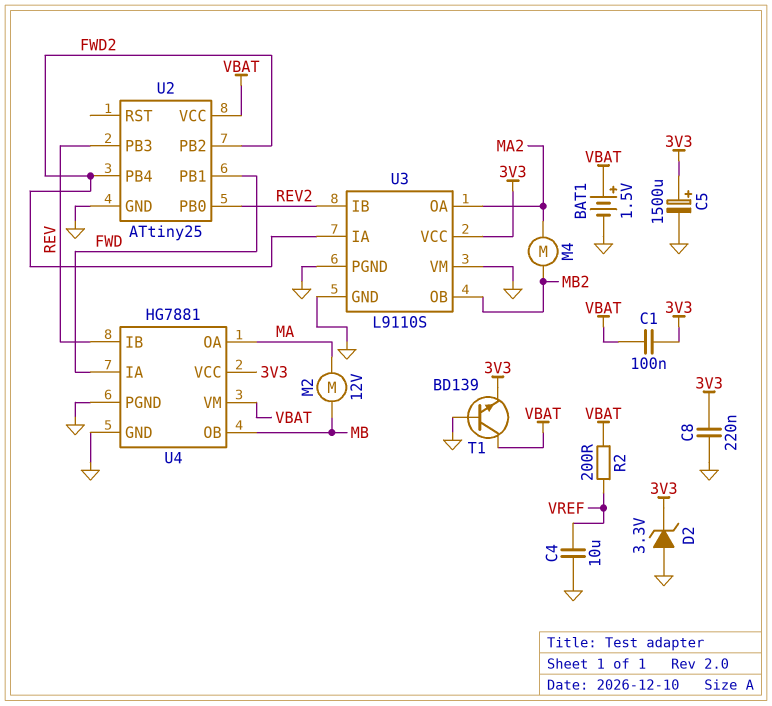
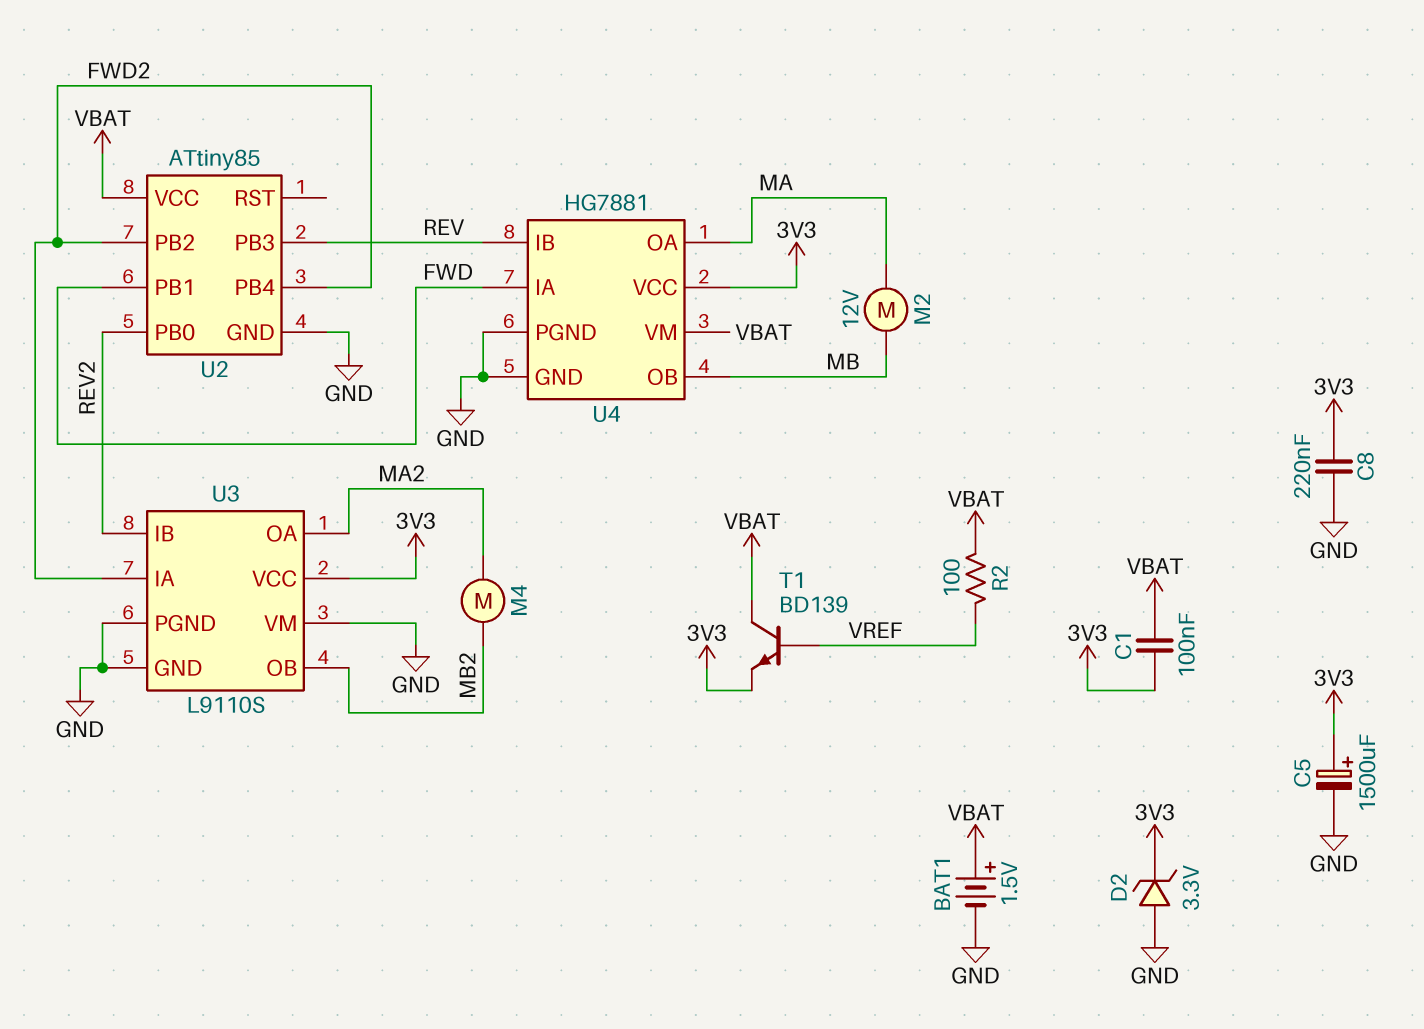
C4: 10uF (GND, VREF) -> none
R2: 200 (VBAT, VREF) -> 100 (VBAT, VREF)
T1: NPN BD139 (B GND, C VBAT, E 3V3) -> NPN BD139 (B VREF, C VBAT, E 3V3)
U2: ATtiny25 -> ATtiny85

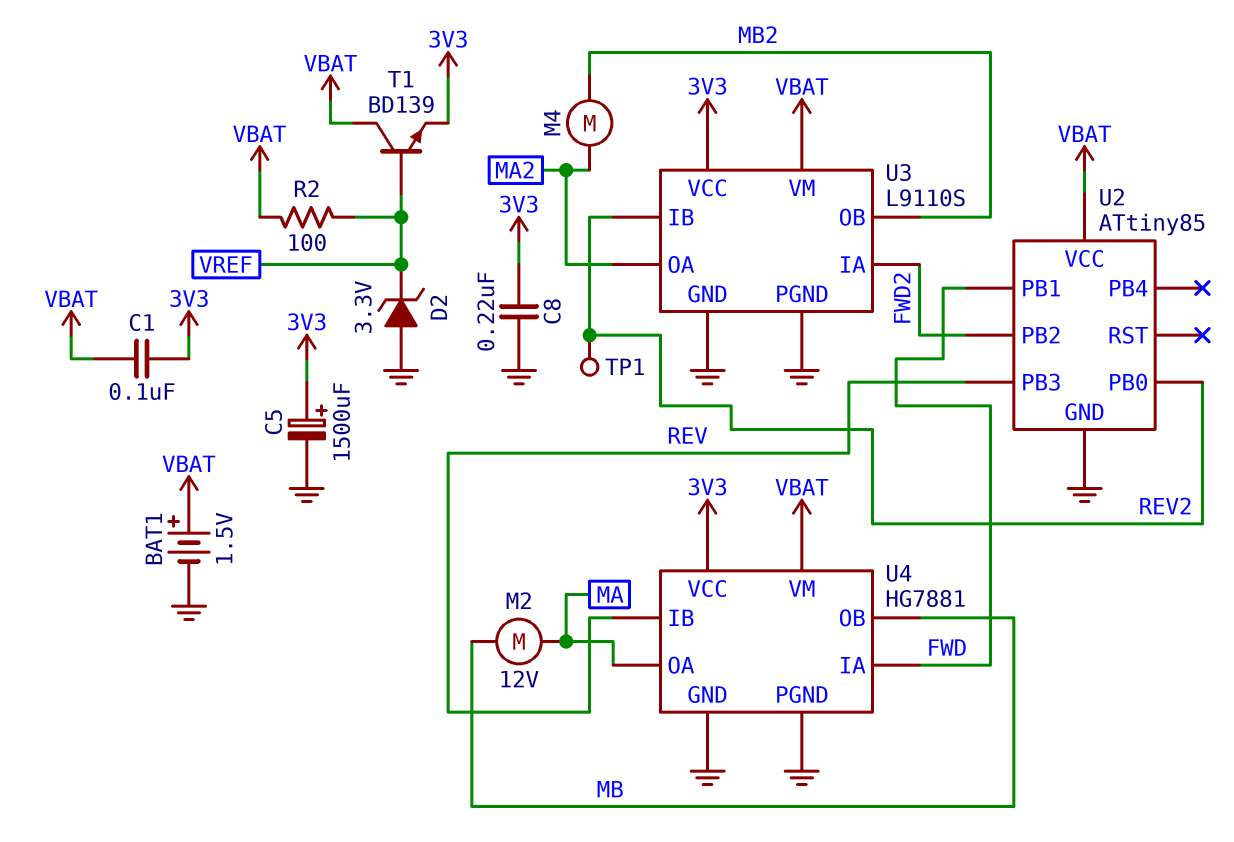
D2: zener 3.3V (A GND, K 3V3) -> zener 3.3V (A GND, K VREF)
TP1: none -> test point (REV2)
U2 pin PB4: FWD2 -> none
U3 pin VM: GND -> VBAT

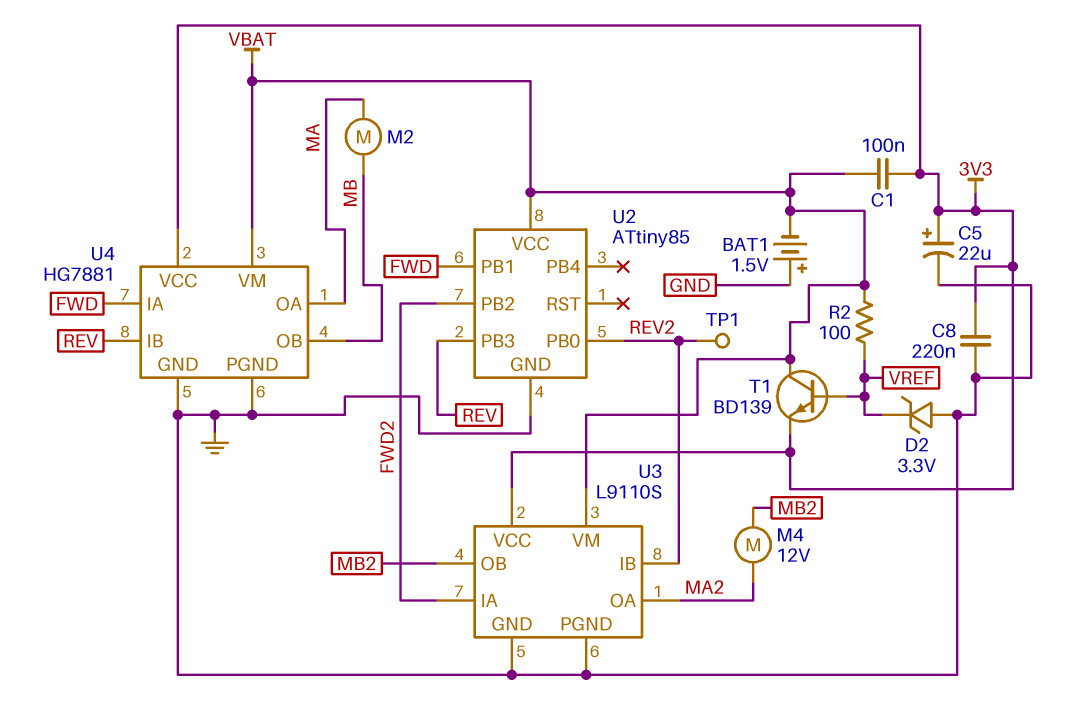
BAT1: 1.5V (plus VBAT, minus GND) -> 1.5V (plus GND, minus VBAT)
C5: 1500uF (plus 3V3, minus GND) -> 22uF (plus 3V3, minus GND)
M2: motor 12V (MA, MB) -> motor (MA, MB)
M4: motor (MA2, MB2) -> motor 12V (MA2, MB2)

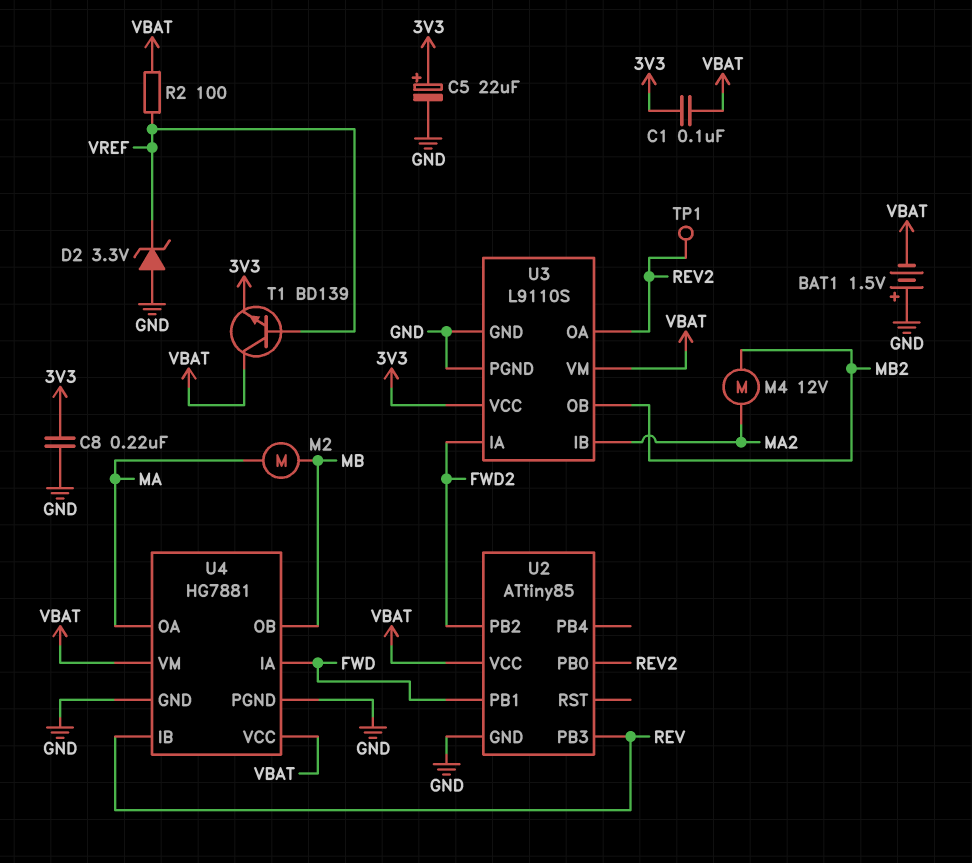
U3 pin IB: REV2 -> MA2
U3 pin OA: MA2 -> REV2
U4 pin VCC: 3V3 -> VBAT

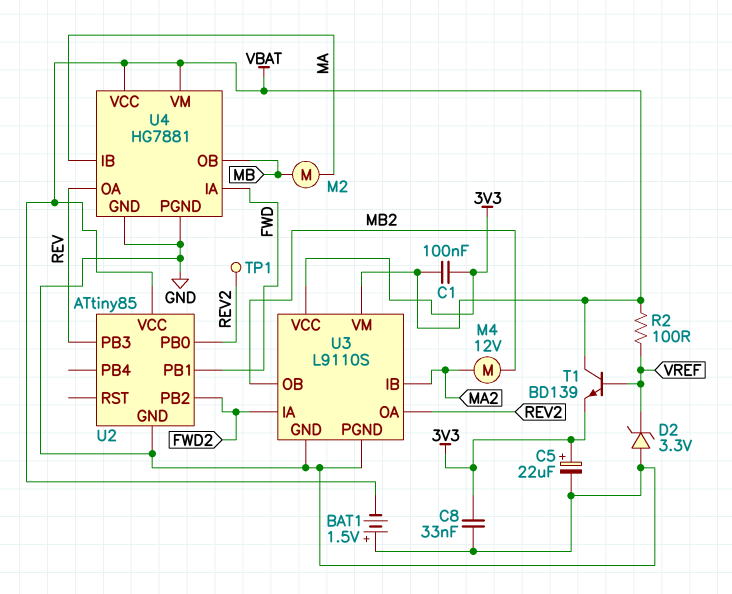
C8: 220nF (3V3, GND) -> 33nF (3V3, GND)
U4 pin IB: REV -> MA
U4 pin OA: MA -> REV

